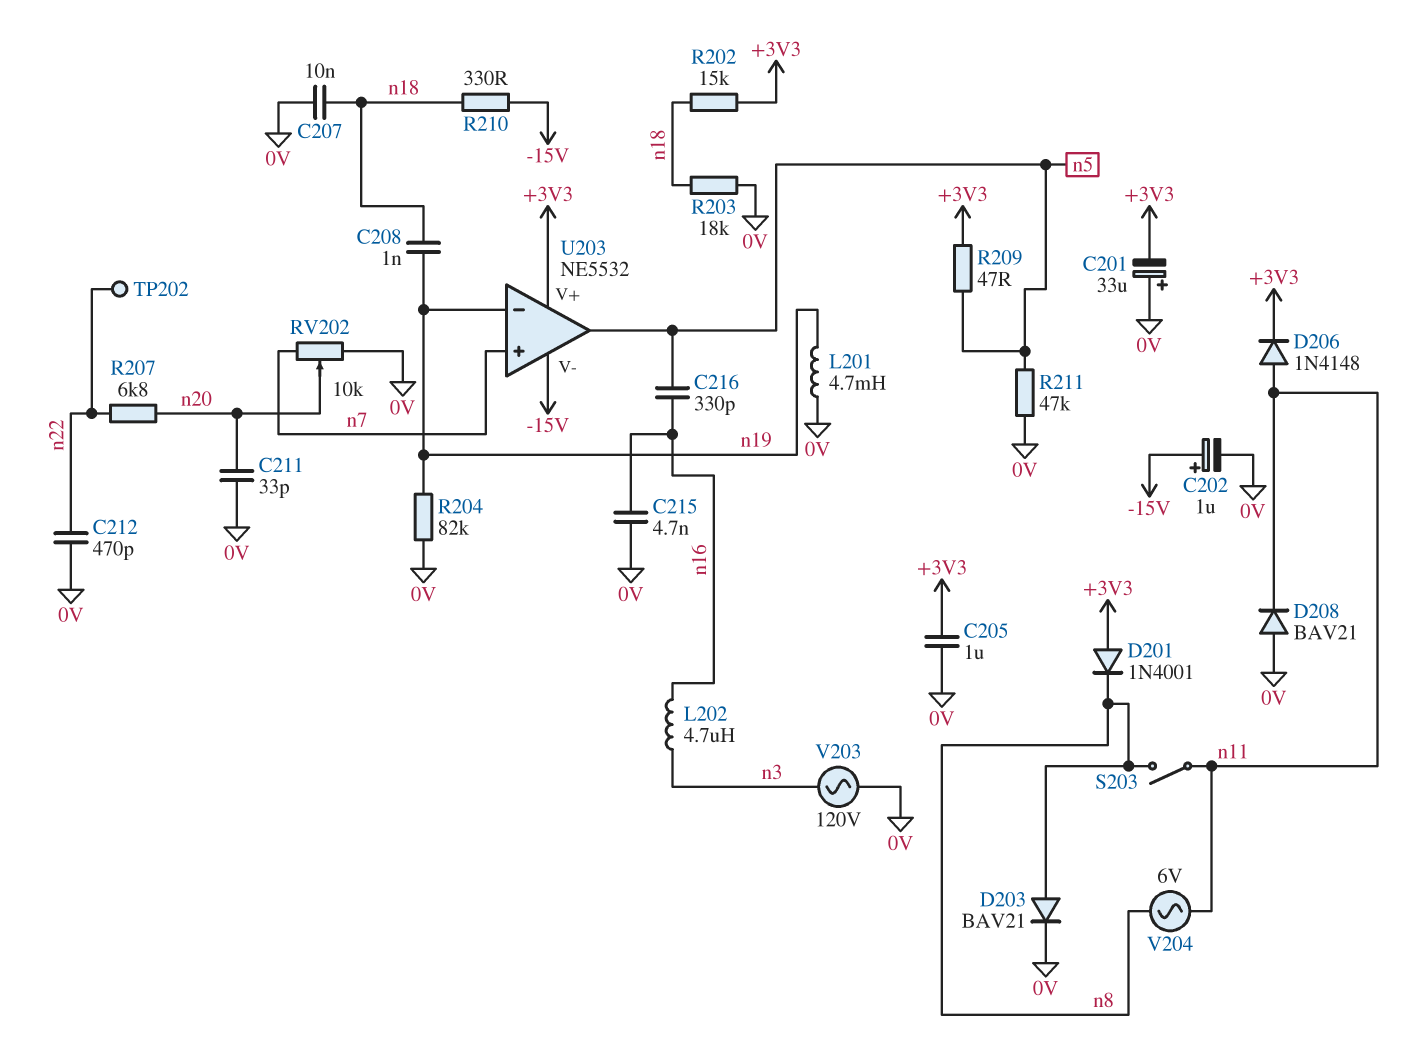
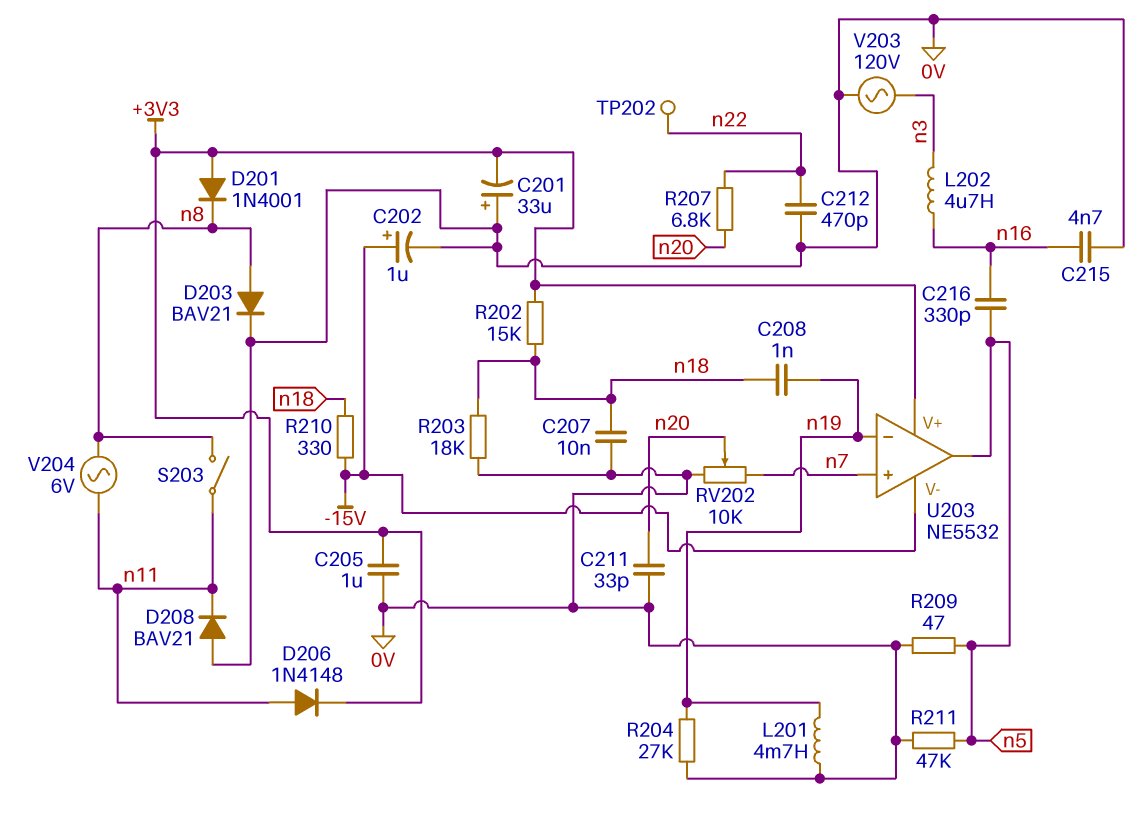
R204: 82k (0V, n19) -> 27k (0V, n19)
R209: 47 (+3V3, n5) -> 47 (0V, n5)

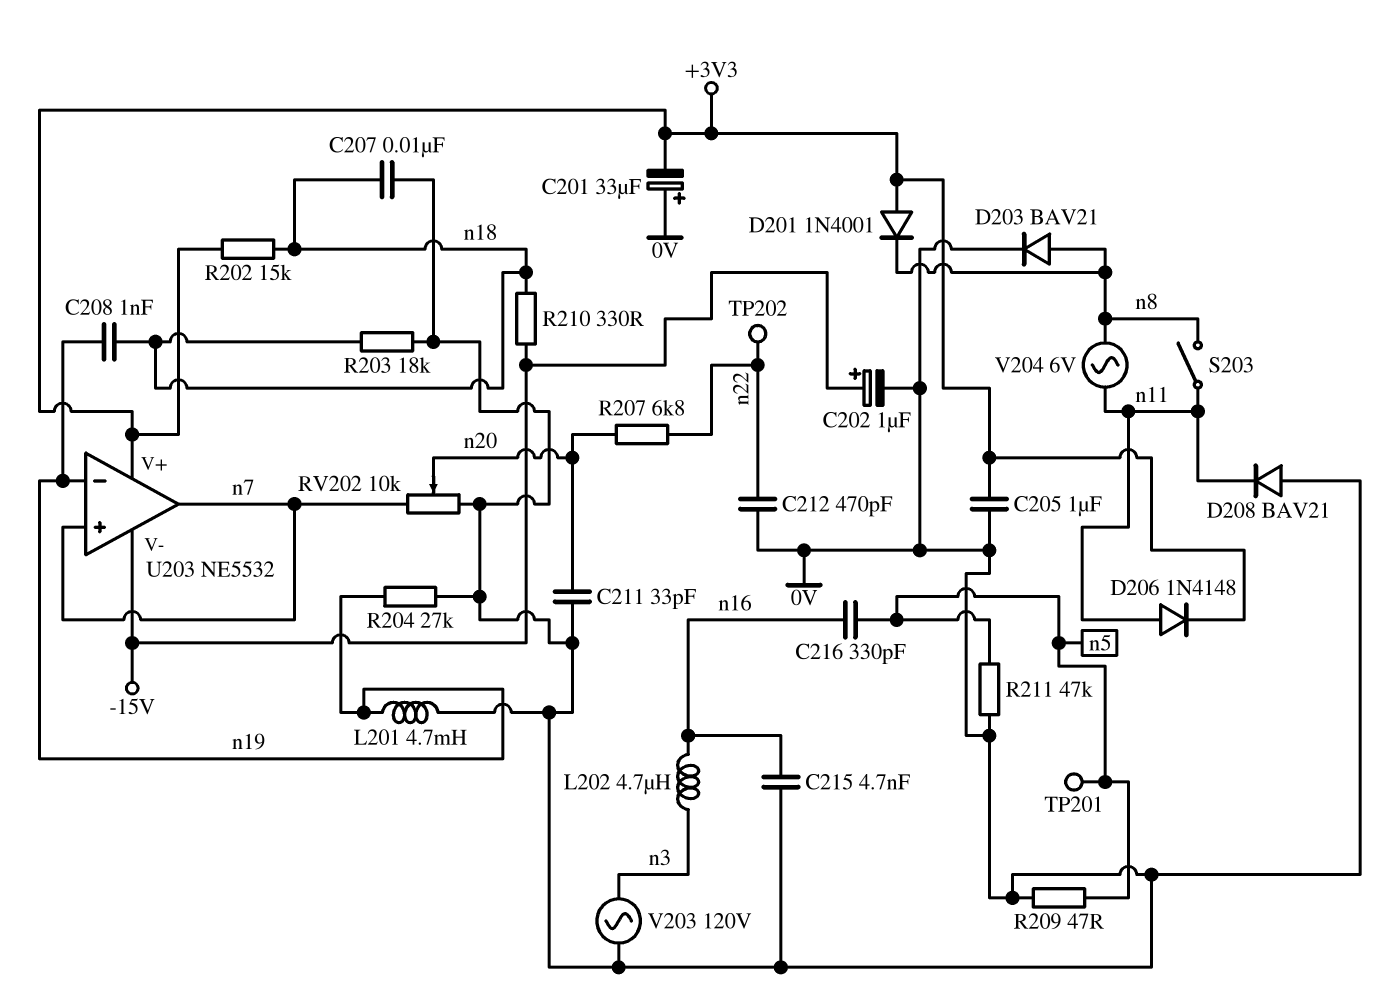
TP201: none -> test point (n5)
U203 pin out: n5 -> n7

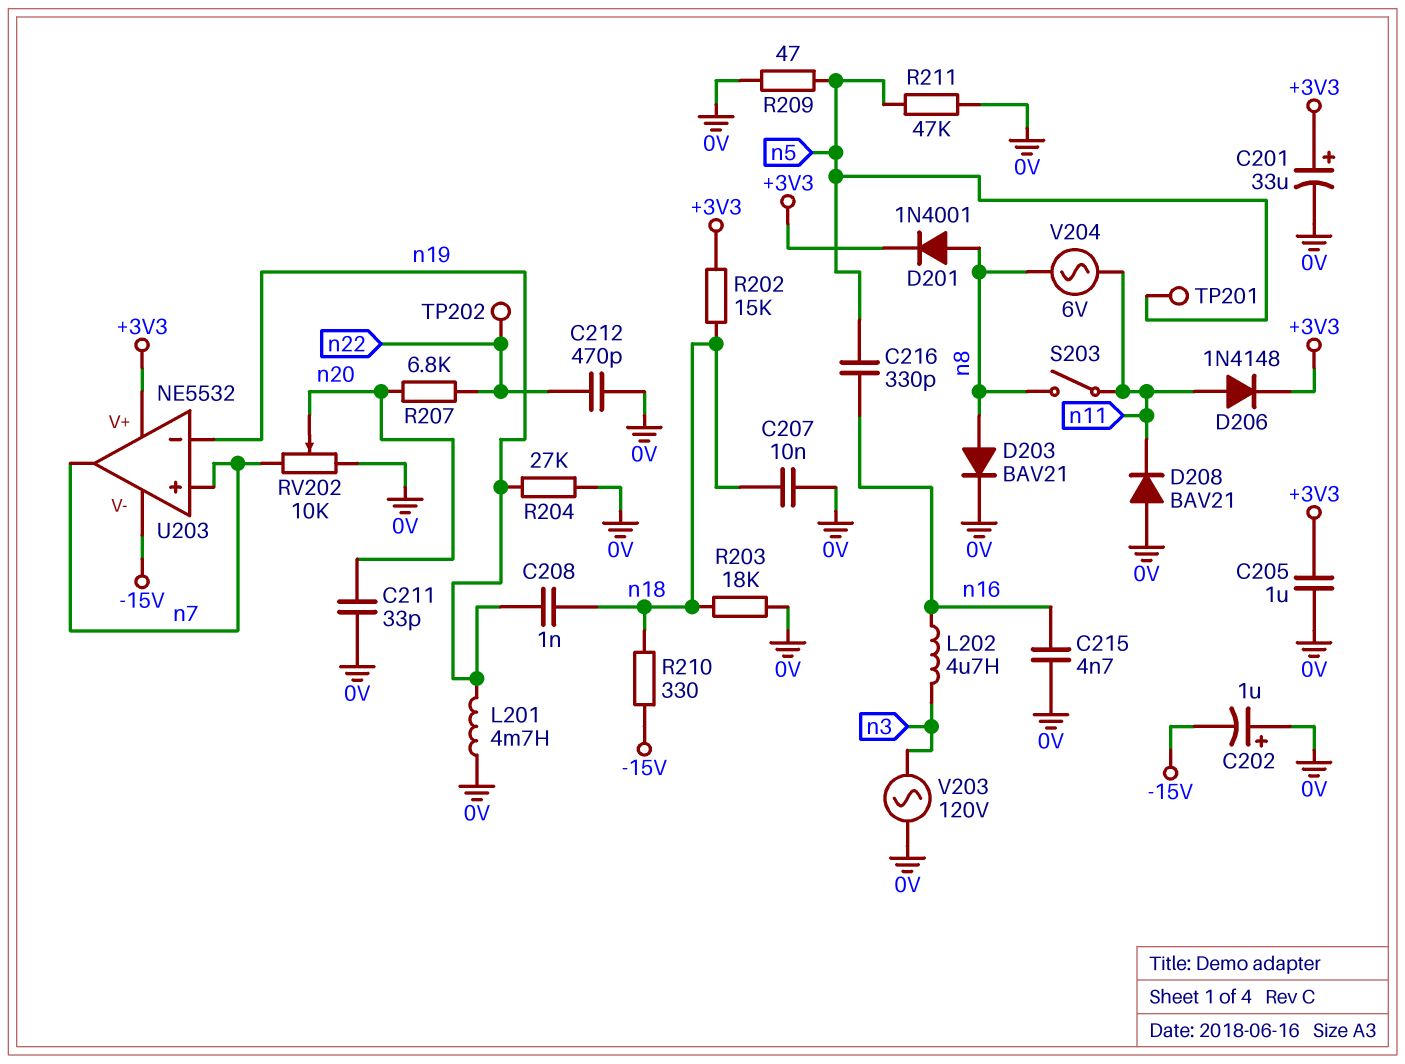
C201: 33uF (plus 0V, minus +3V3) -> 33uF (plus +3V3, minus 0V)
C202: 1uF (plus -15V, minus 0V) -> 1uF (plus 0V, minus -15V)
D201: diode 1N4001 (A +3V3, K n8) -> diode 1N4001 (A n8, K +3V3)

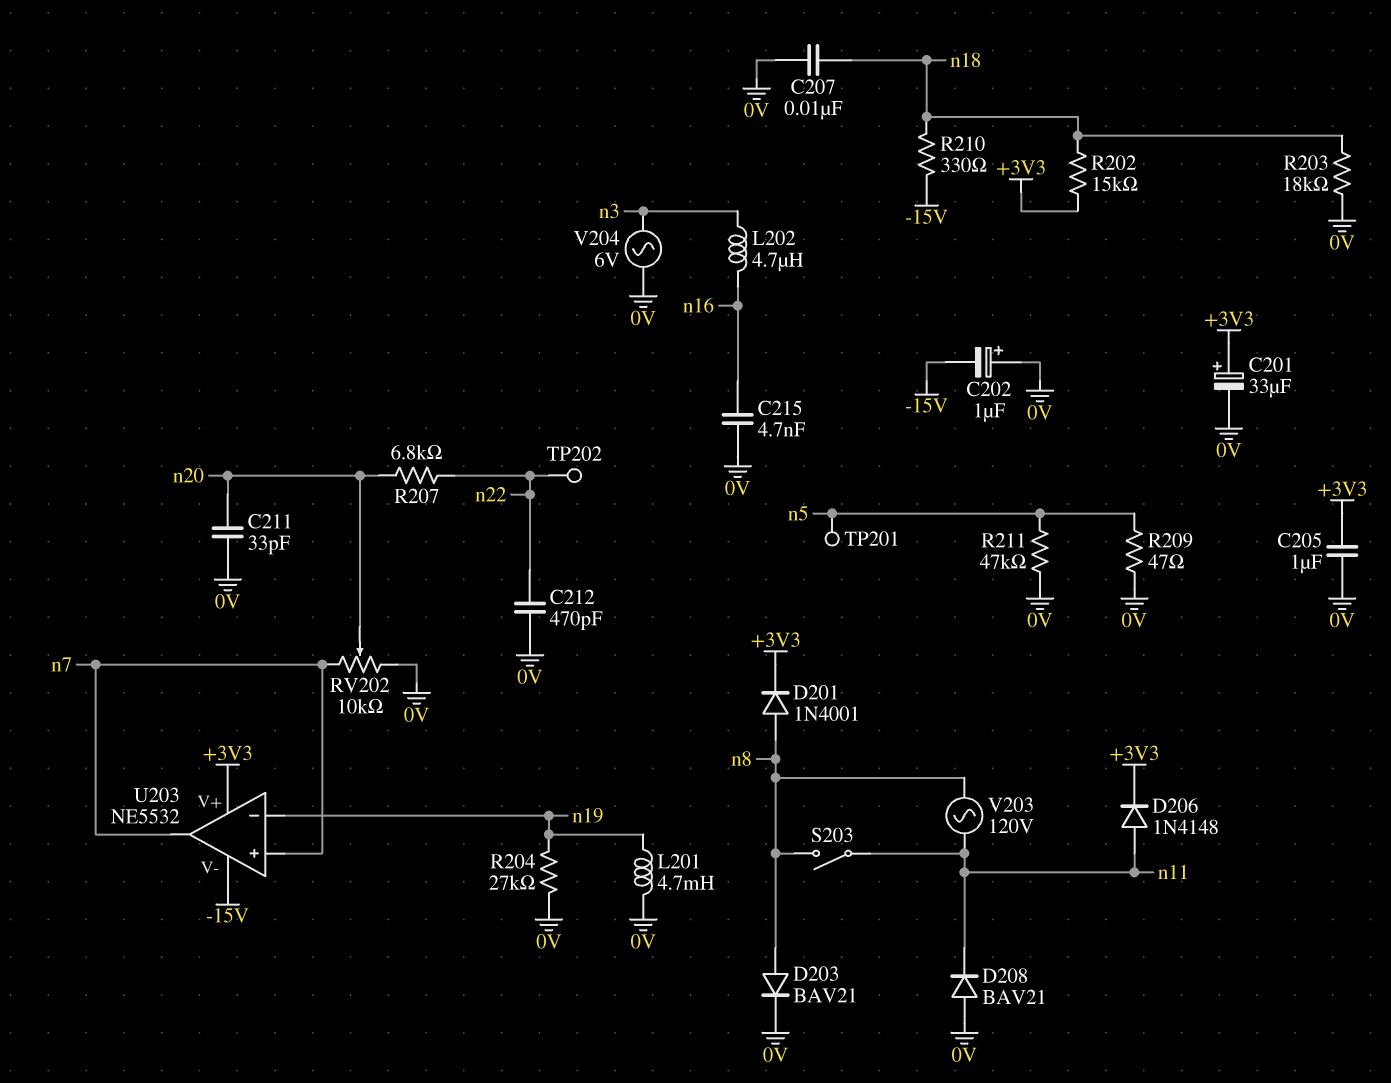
C208: 1nF (n18, n19) -> none
C216: 330pF (n5, n16) -> none
V203: AC 120V (0V, n3) -> AC 120V (n8, n11)
V204: AC 6V (n8, n11) -> AC 6V (0V, n3)

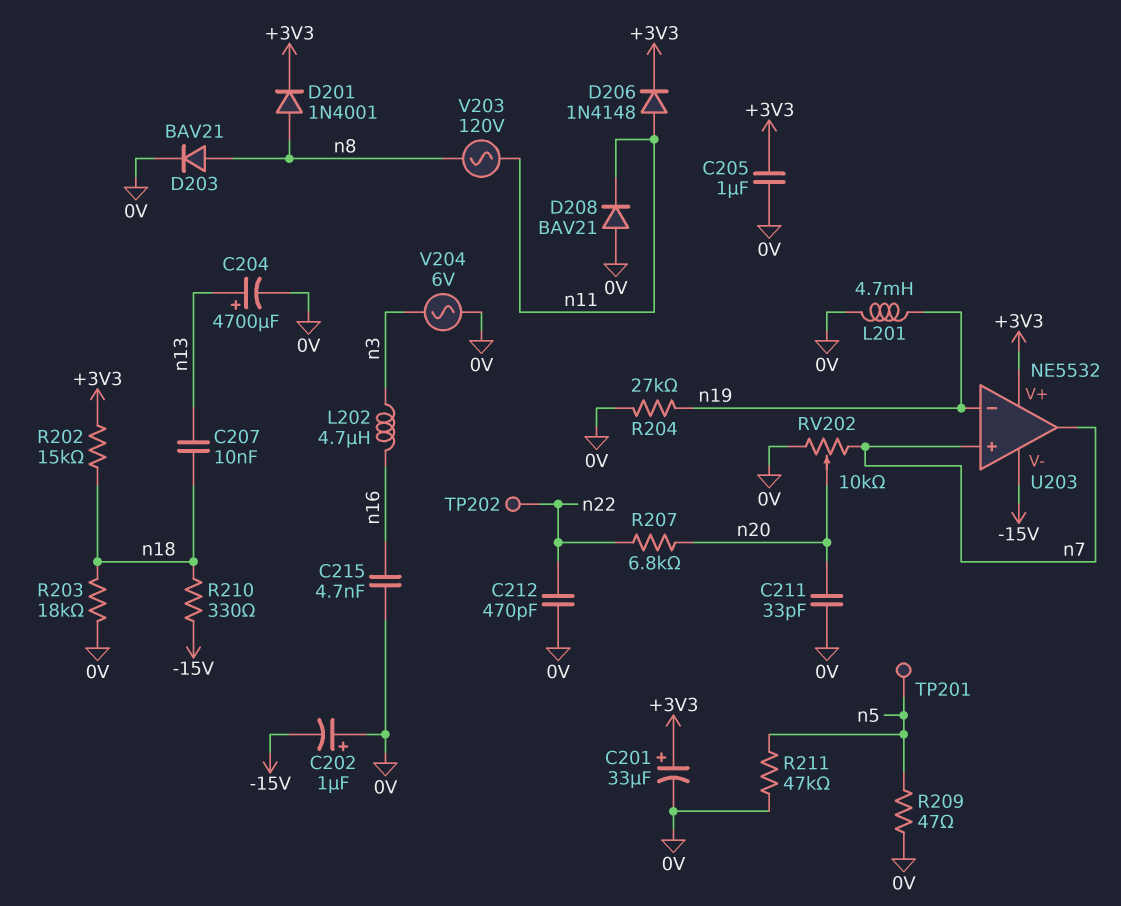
C204: none -> 4700uF (plus n13, minus 0V)
C207: 10nF (0V, n18) -> 10nF (n13, n18)
S203: switch (n8, n11) -> none

